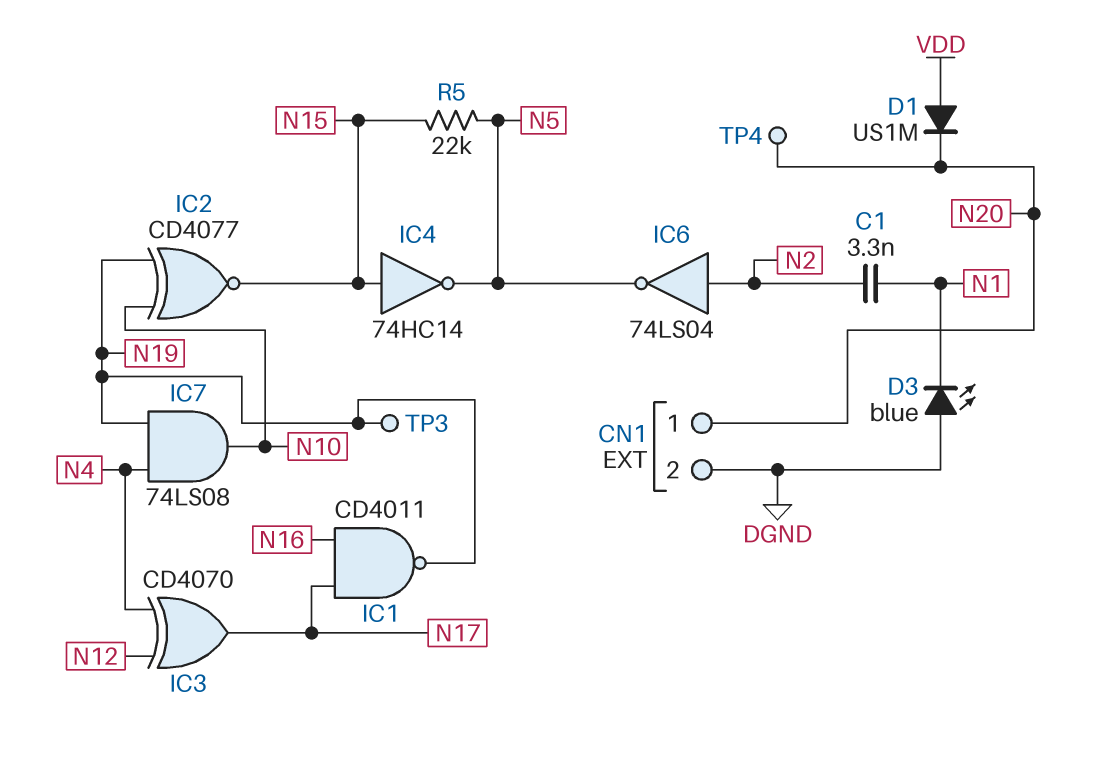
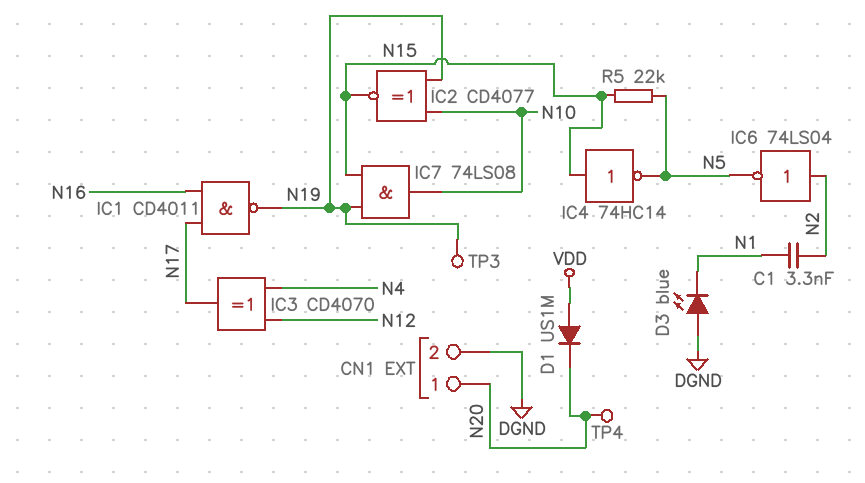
IC7: AND 74LS08 (in N4, in N19, out N10) -> AND 74LS08 (in N15, in N19, out N10)

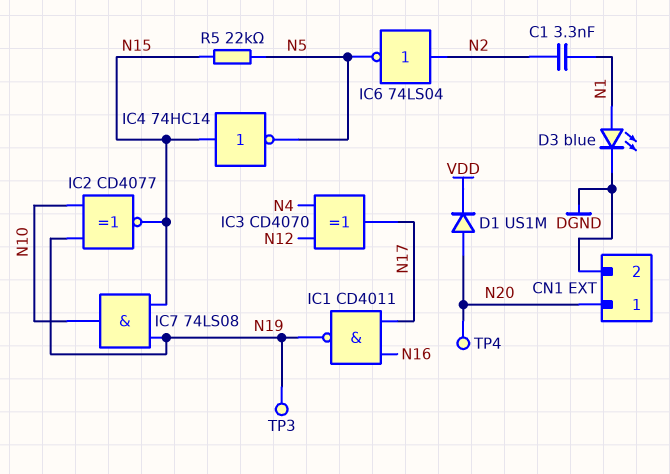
D1: diode US1M (A VDD, K N20) -> diode US1M (A N20, K VDD)
D3: LED blue (A DGND, K N1) -> LED blue (A N1, K DGND)

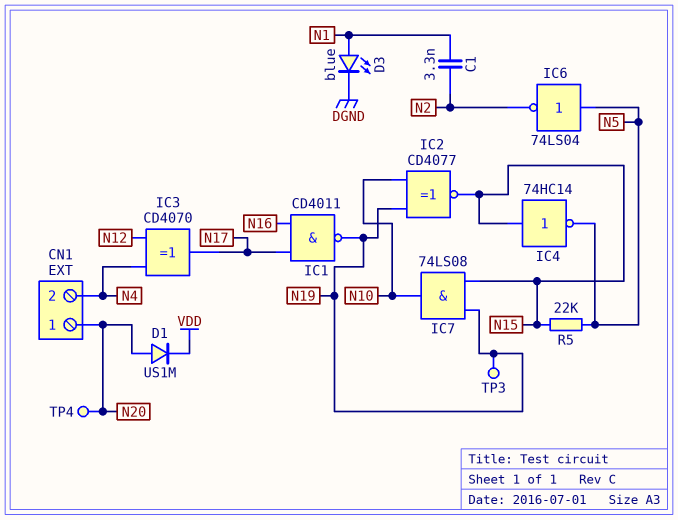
CN1 pin 2: DGND -> N4
IC6: NOT 74LS04 (in N2, out N5) -> NOT 74LS04 (in N5, out N2)

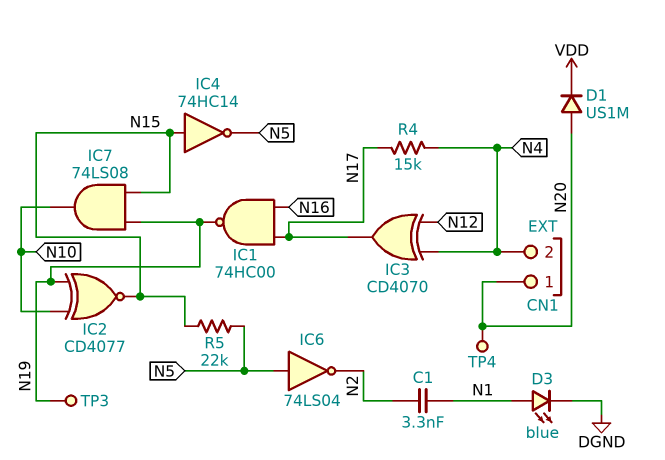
IC1: NAND CD4011 (in N16, in N17, out N19) -> NAND 74HC00 (in N16, in N17, out N19)
R4: none -> 15k (N4, N17)

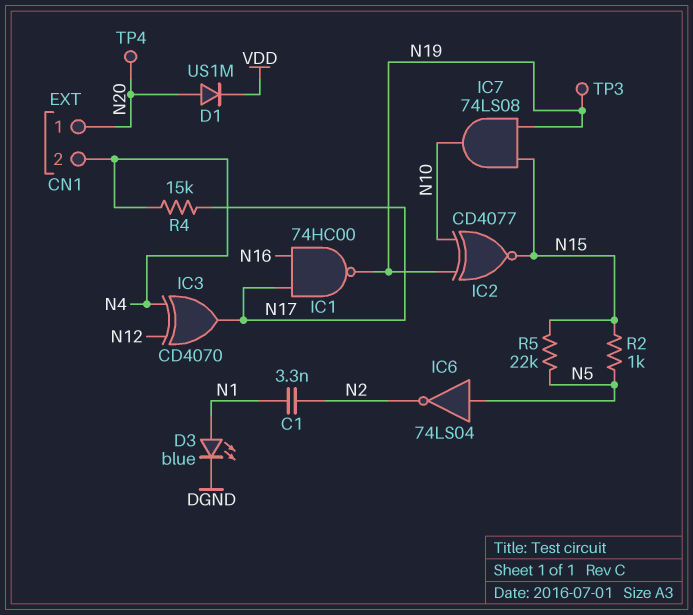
IC4: NOT 74HC14 (in N15, out N5) -> none
R2: none -> 1k (N5, N15)

